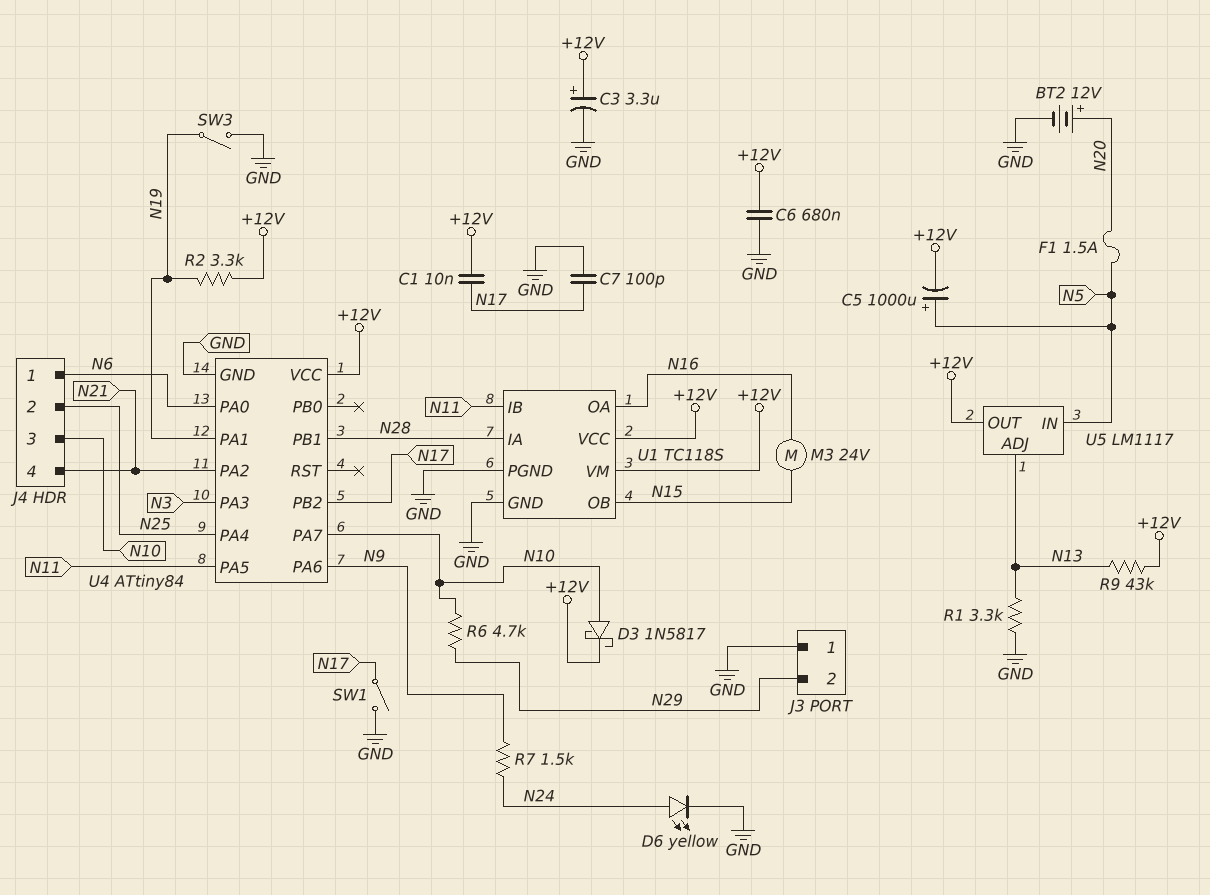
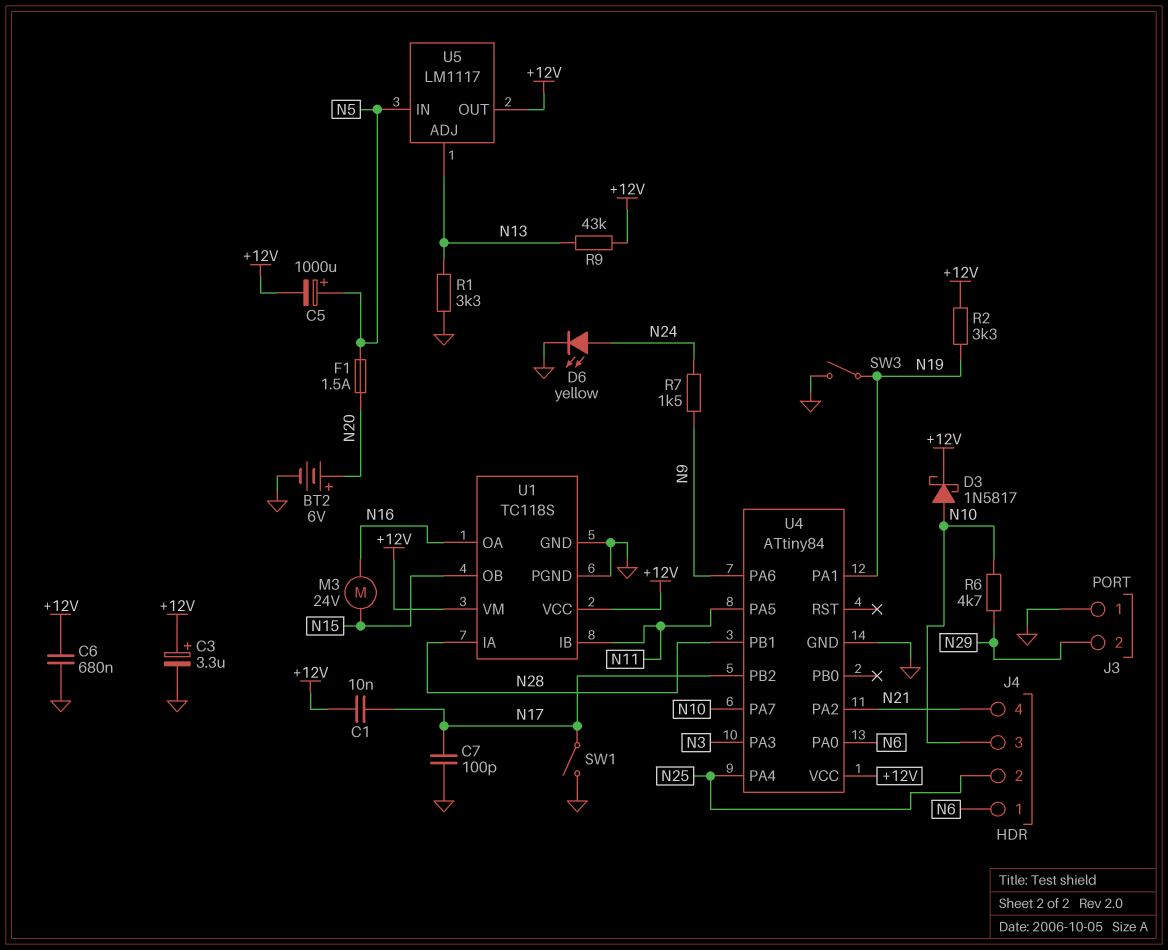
BT2: 12V (plus N20, minus GND) -> 6V (plus N20, minus GND)

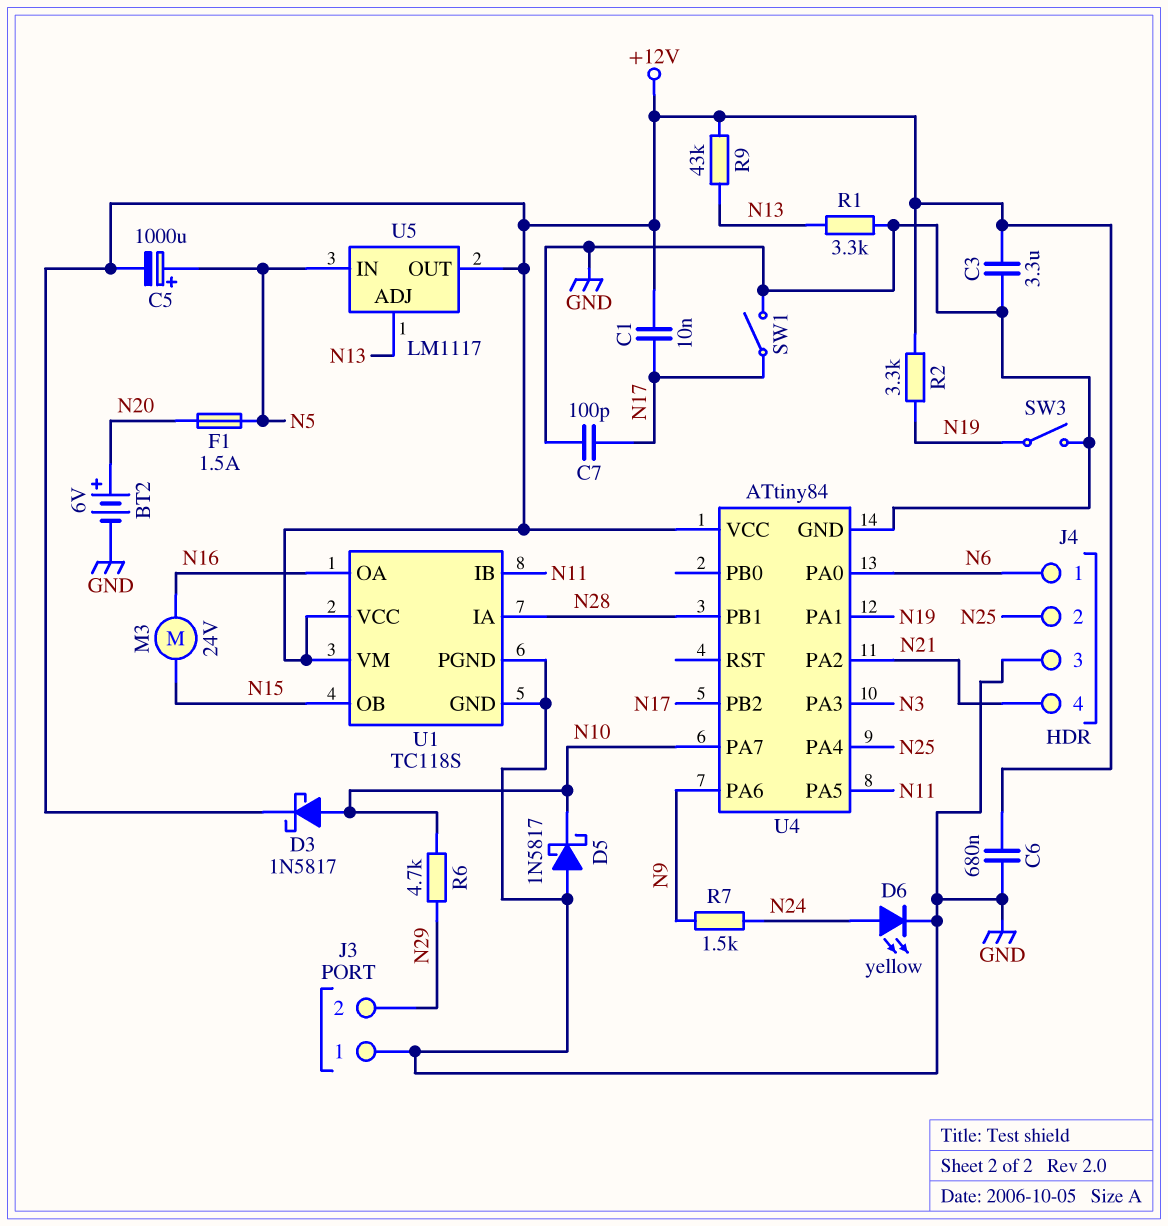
C3: 3.3uF (plus +12V, minus GND) -> 3.3uF (+12V, GND)
D5: none -> schottky 1N5817 (A GND, K N10)
J4 pin 3: N10 -> GND

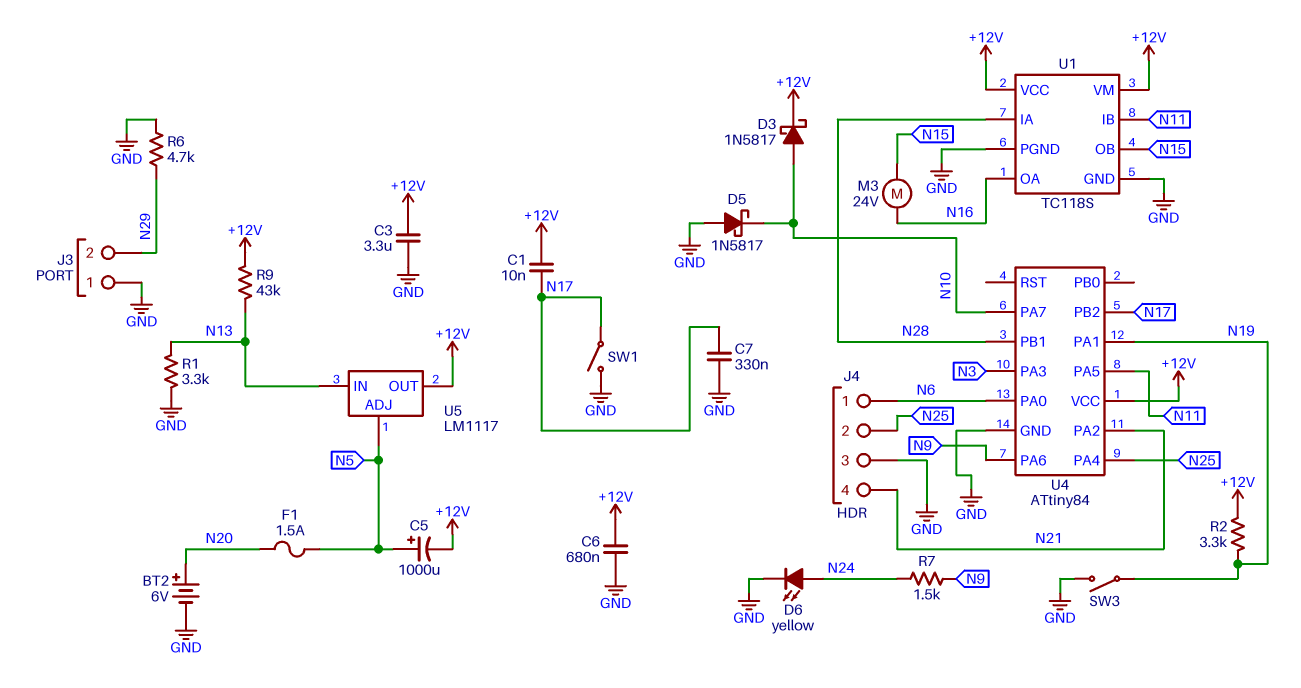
C7: 100pF (GND, N17) -> 330nF (GND, N17)
R6: 4.7k (N10, N29) -> 4.7k (GND, N29)
U5 pin ADJ: N13 -> N5
U5 pin IN: N5 -> N13

